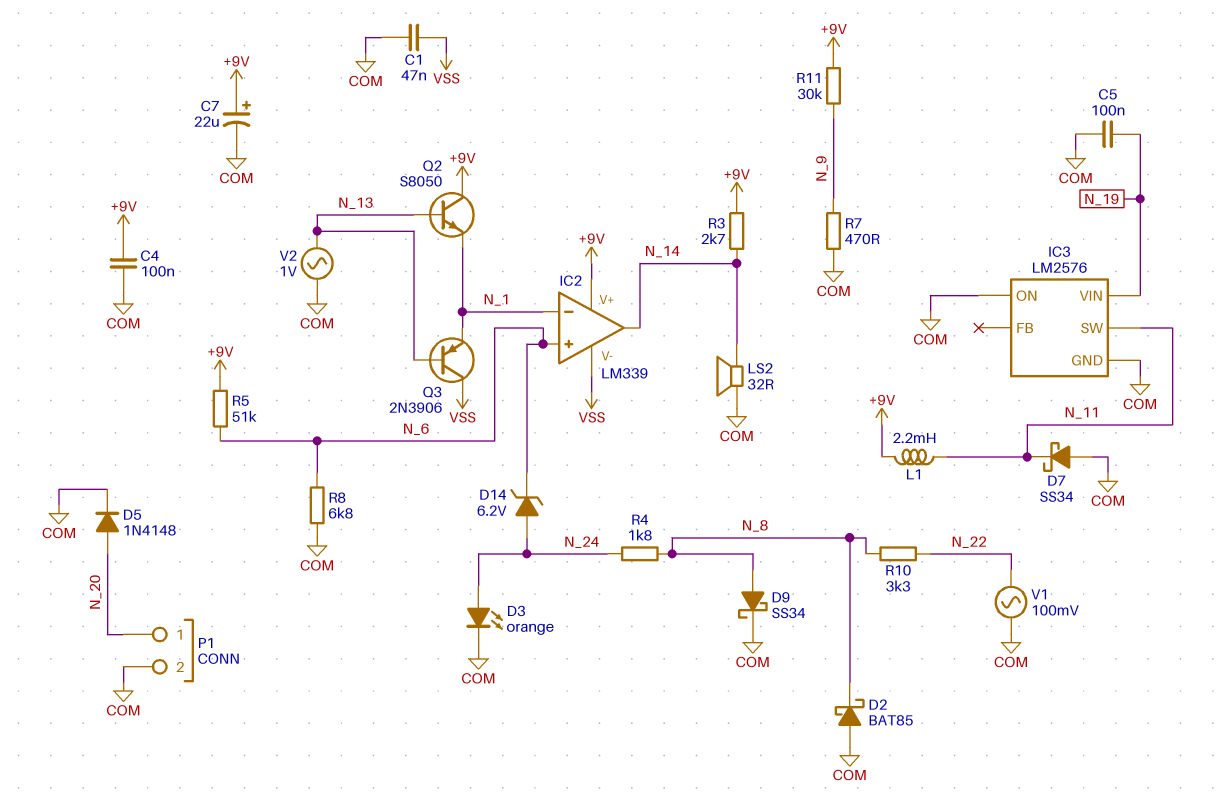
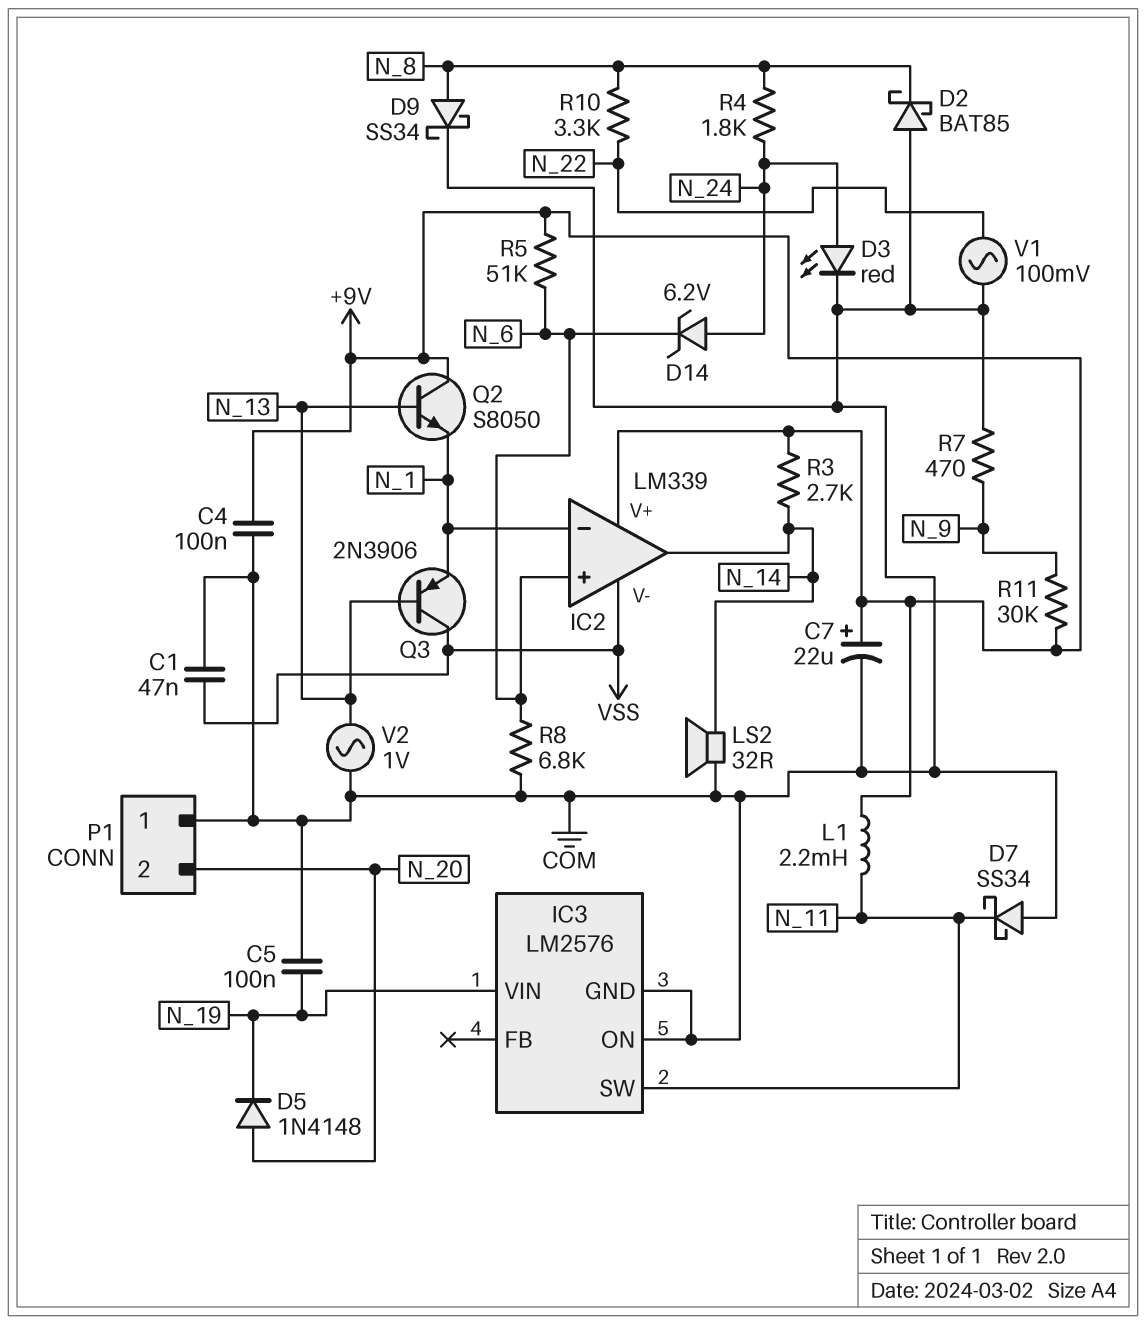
D3: LED orange (A N_24, K COM) -> LED red (A N_24, K COM)
D5: diode 1N4148 (A N_20, K COM) -> diode 1N4148 (A N_20, K N_19)
P1 pin 1: N_20 -> COM
P1 pin 2: COM -> N_20

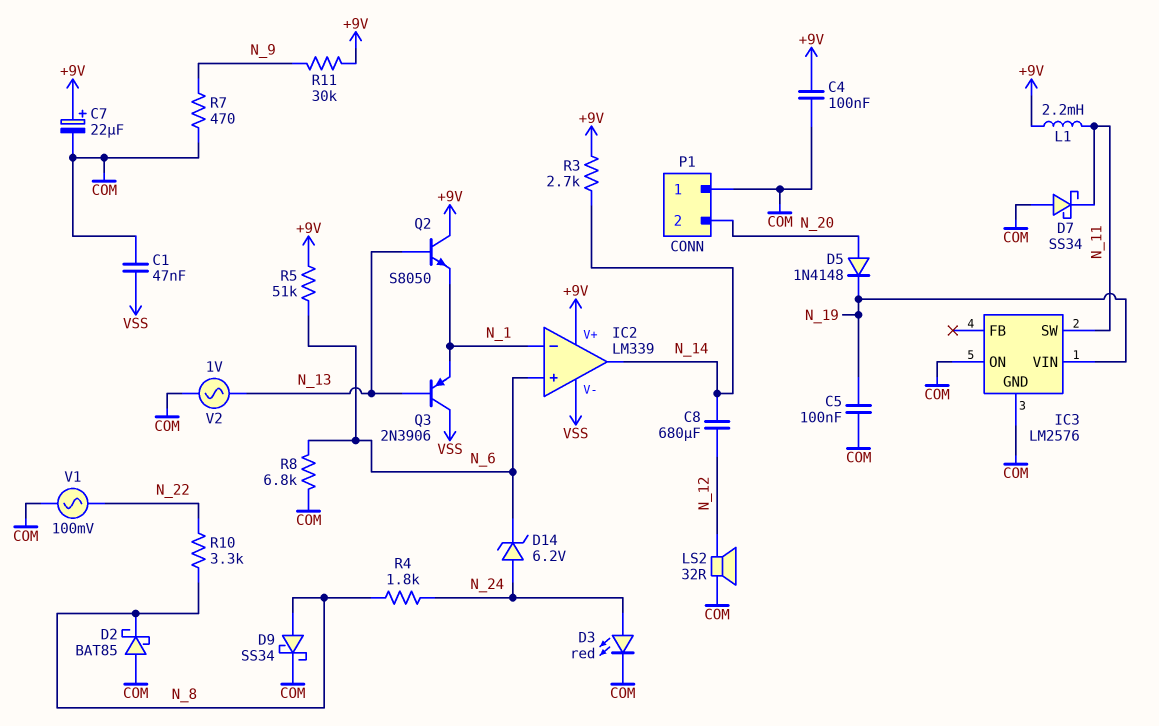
C8: none -> 680uF (N_12, N_14)
LS2: speaker 32R (COM, N_14) -> speaker 32R (COM, N_12)

